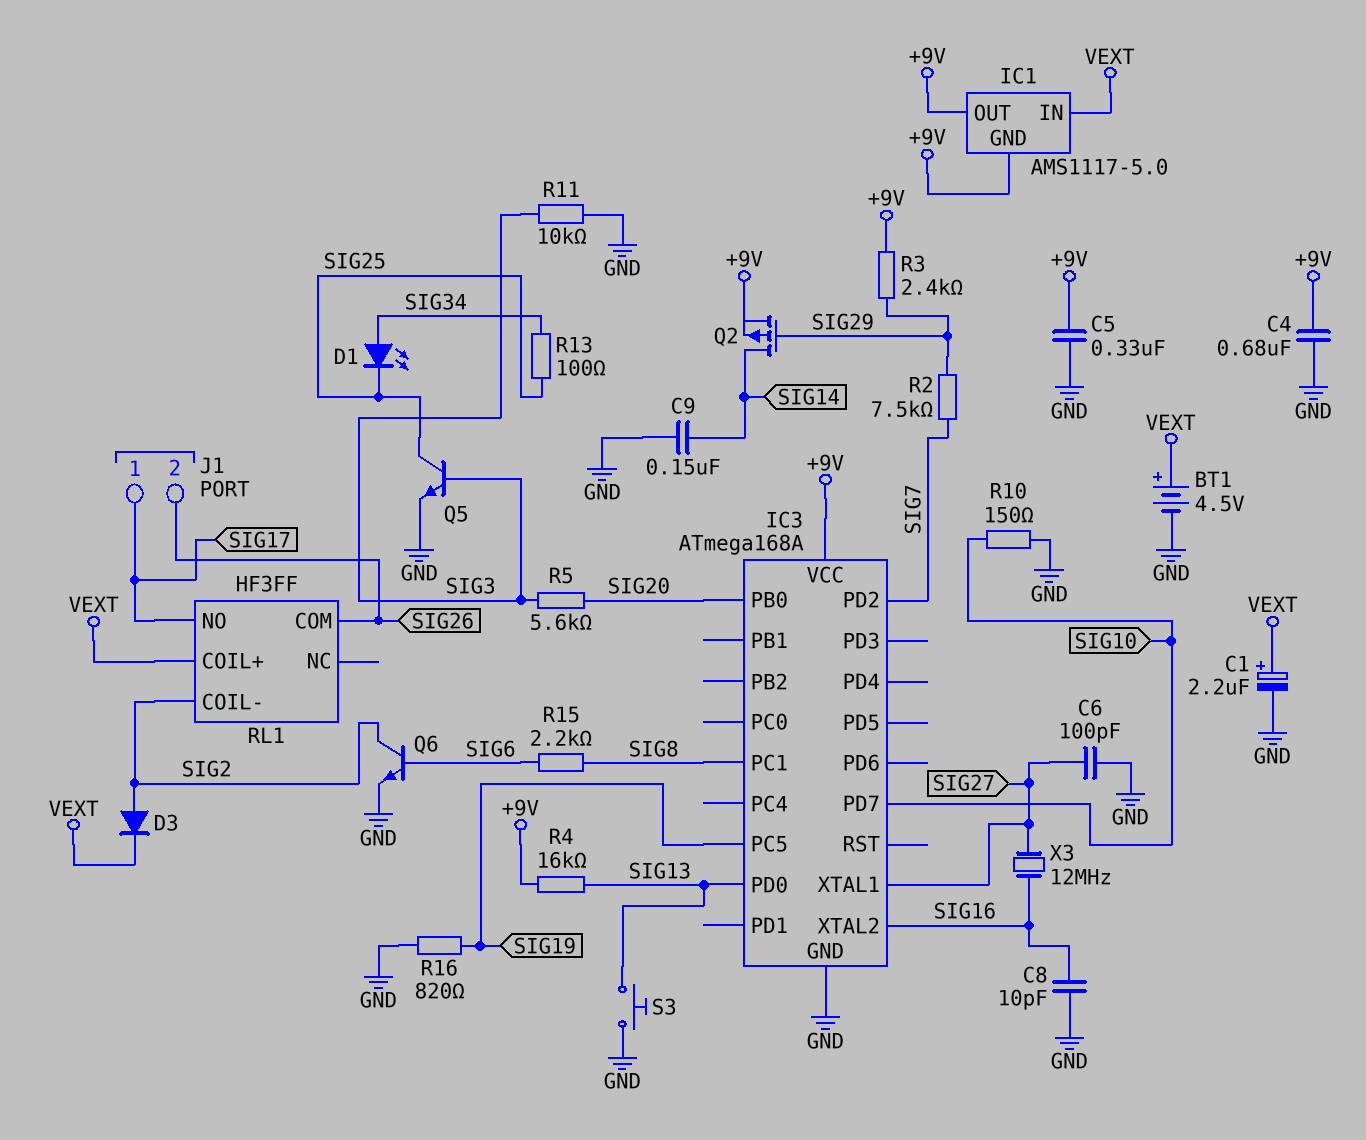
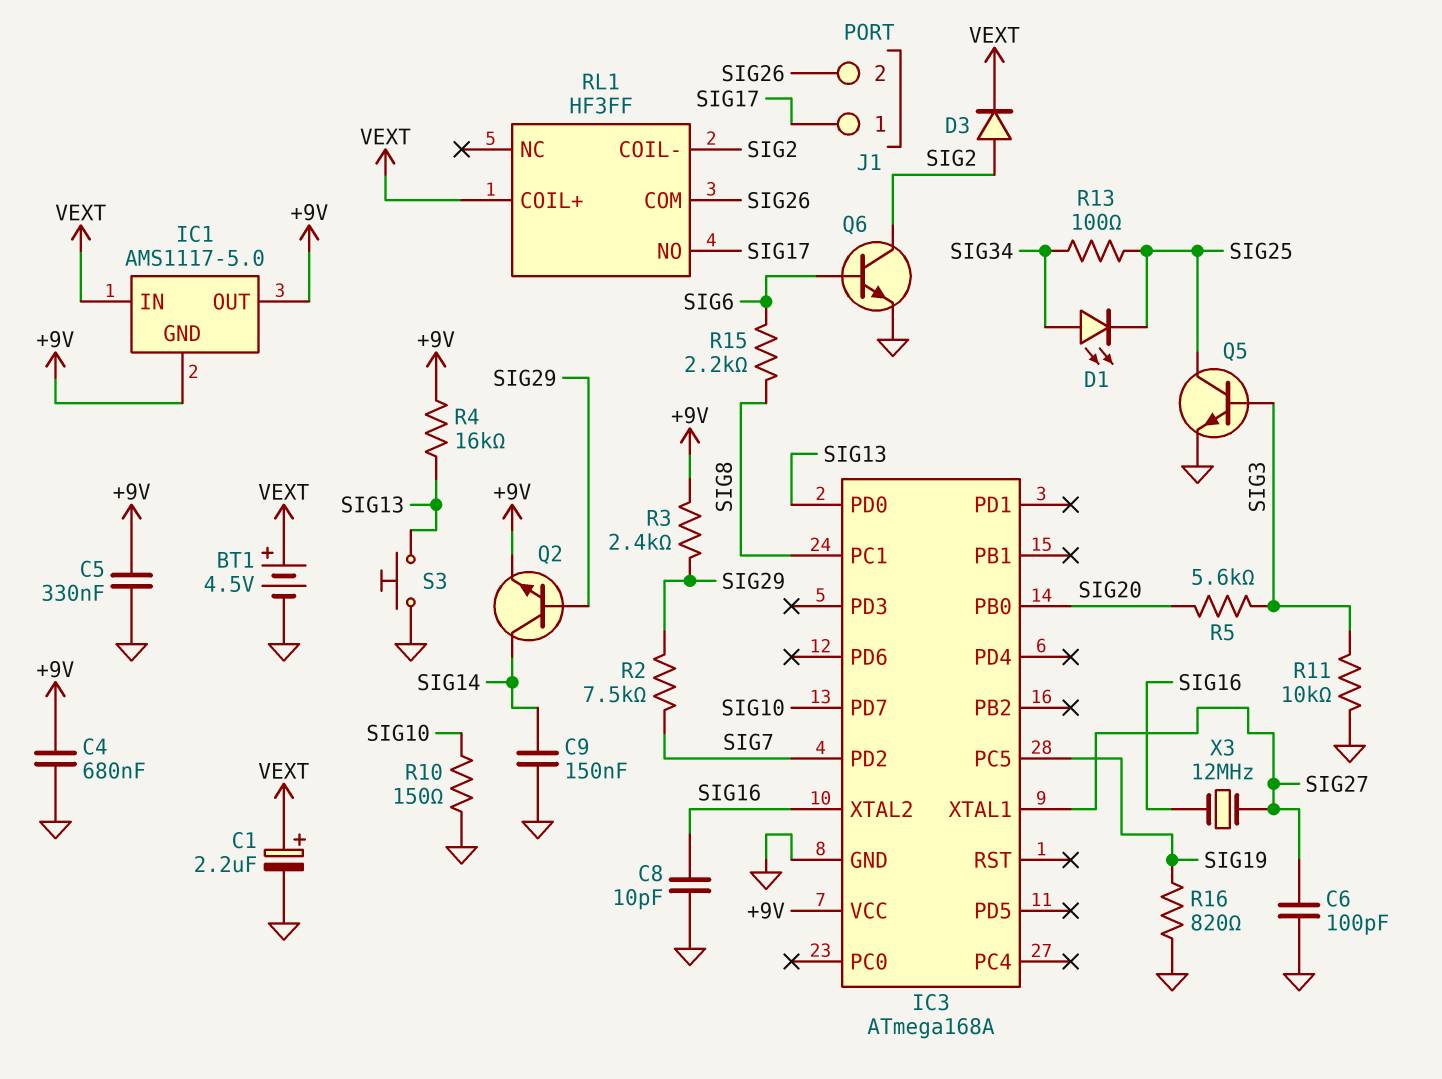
Q2: PMOS (G SIG29, D SIG14, S +9V) -> NPN (B SIG29, C SIG14, E +9V)

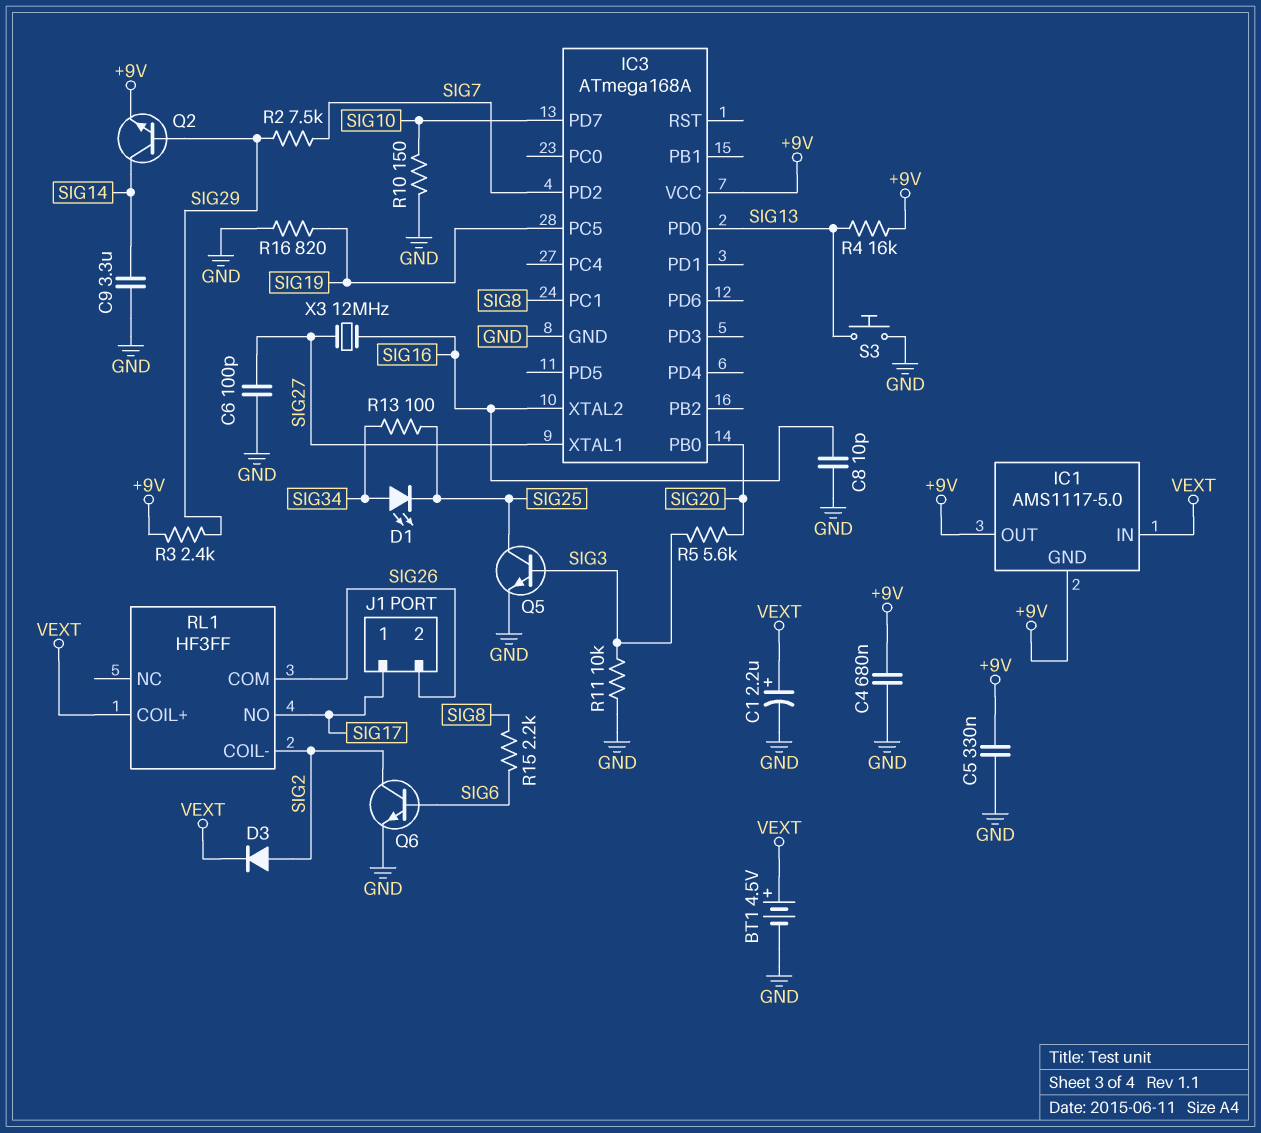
C9: 150nF (GND, SIG14) -> 3.3uF (GND, SIG14)

